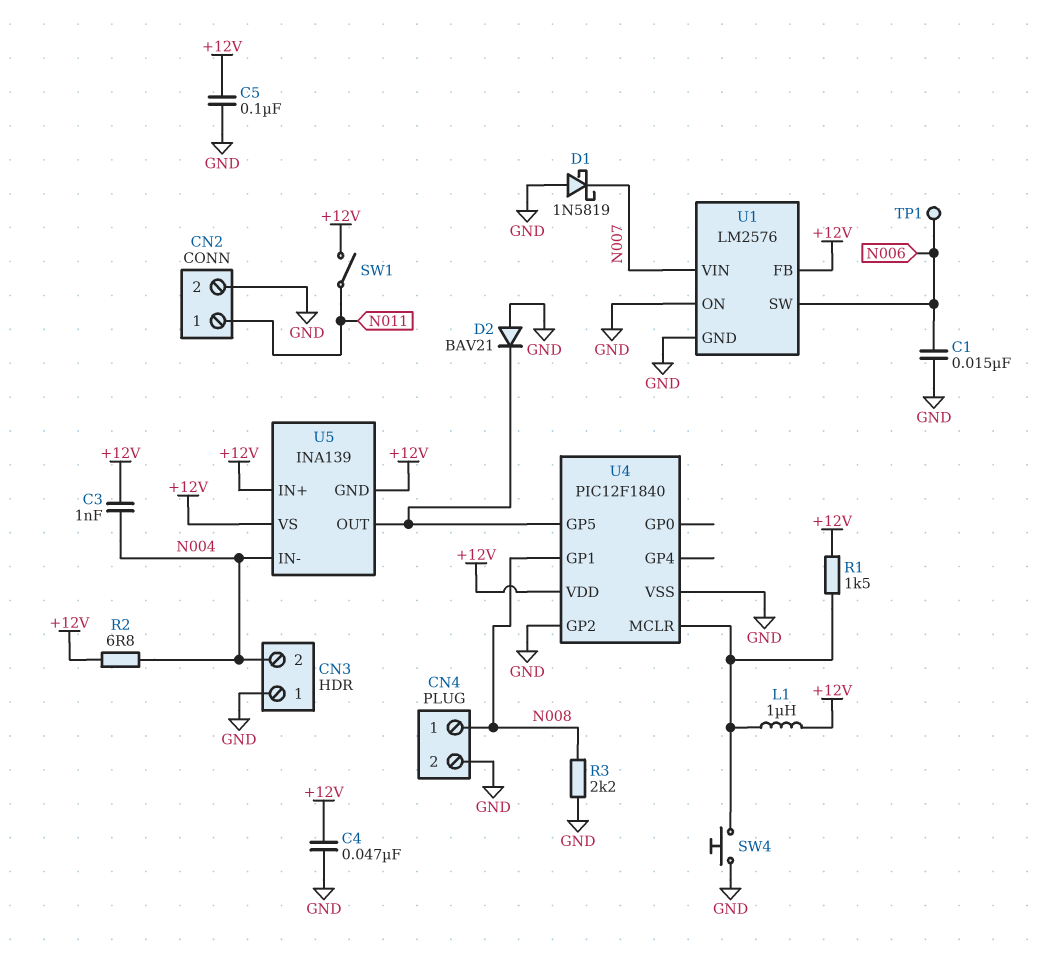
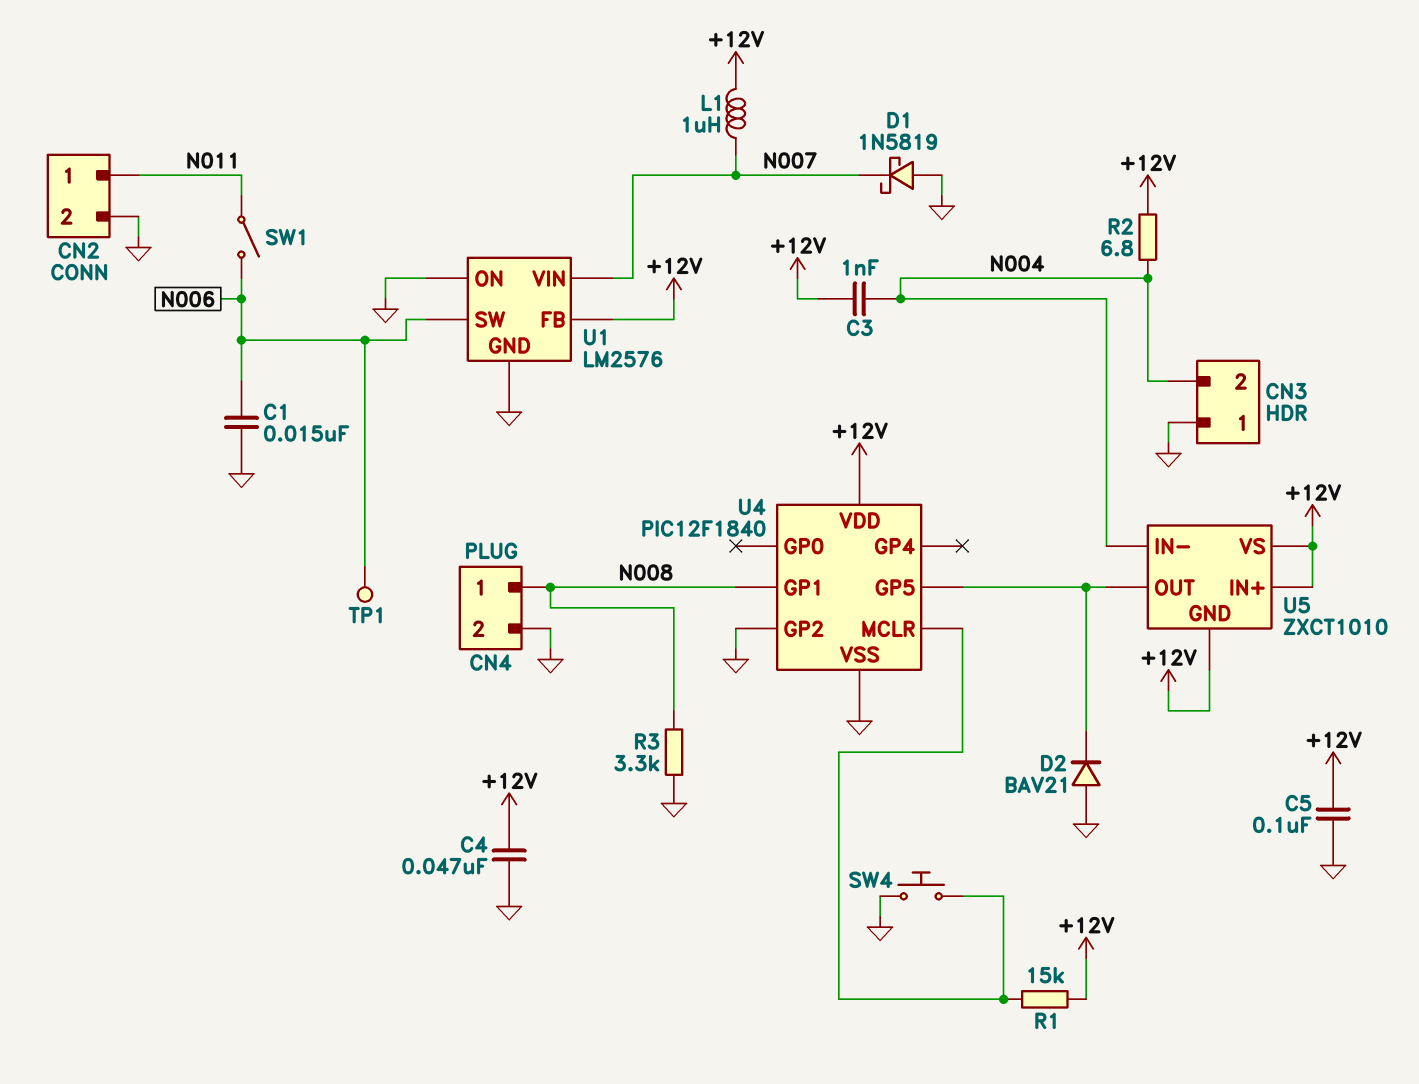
L1: 1uH (+12V, U4/MCLR) -> 1uH (+12V, N007)
R1: 1.5k (+12V, U4/MCLR) -> 15k (+12V, U4/MCLR)
R3: 2.2k (GND, N008) -> 3.3k (GND, N008)
SW1: switch (+12V, N011) -> switch (N006, N011)
U5: INA139 -> ZXCT1010

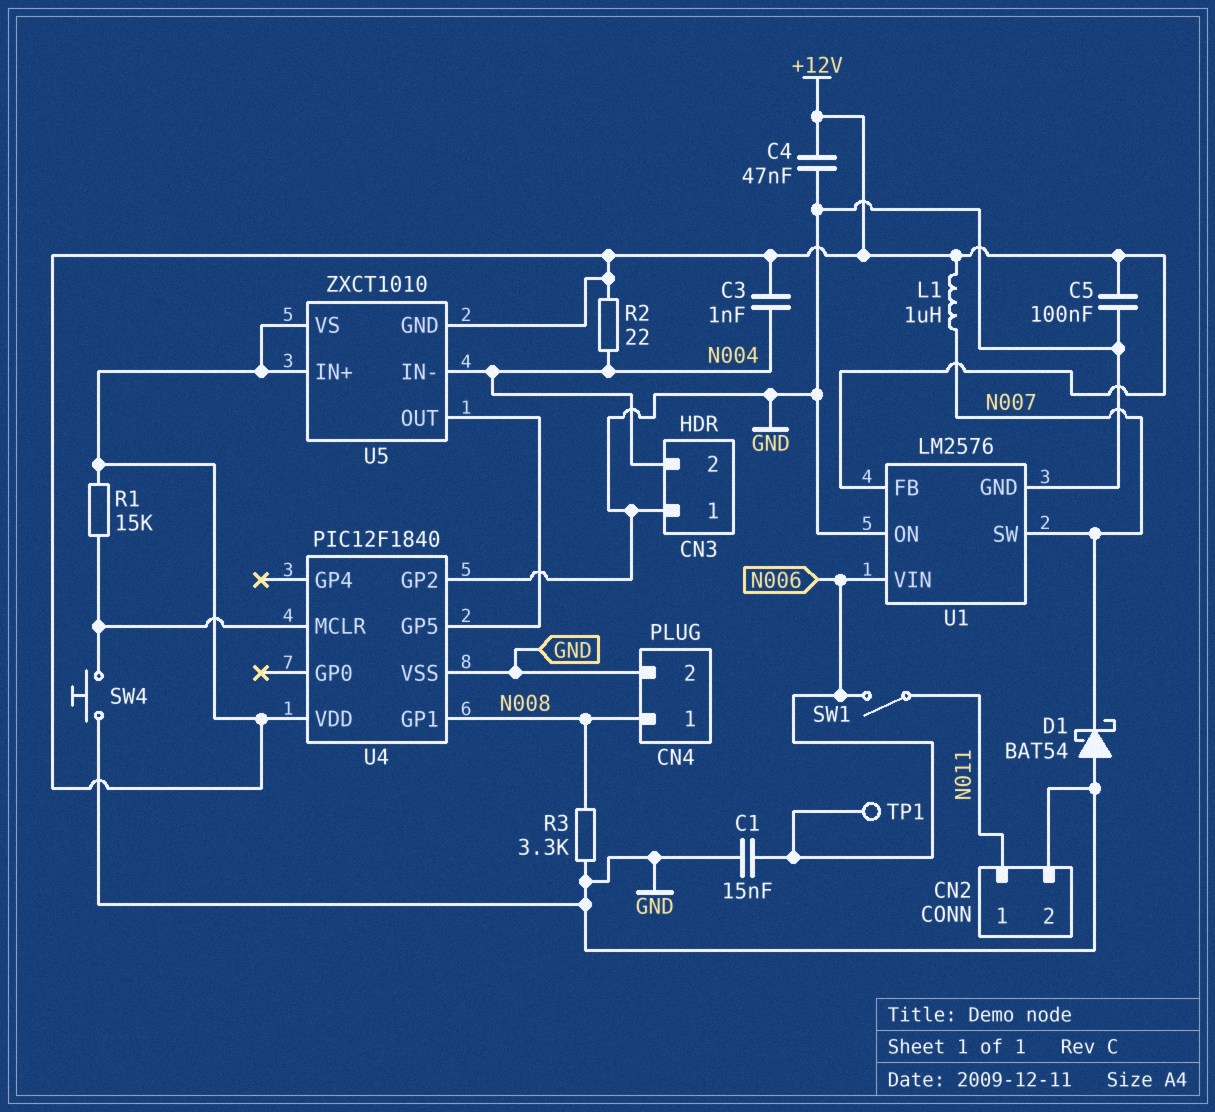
D1: schottky 1N5819 (A GND, K N007) -> schottky BAT54 (A GND, K N007)
D2: diode BAV21 (A GND, K U4/GP5) -> none
R2: 6.8 (+12V, N004) -> 22 (+12V, N004)
U1 pin SW: N006 -> N007
U1 pin VIN: N007 -> N006

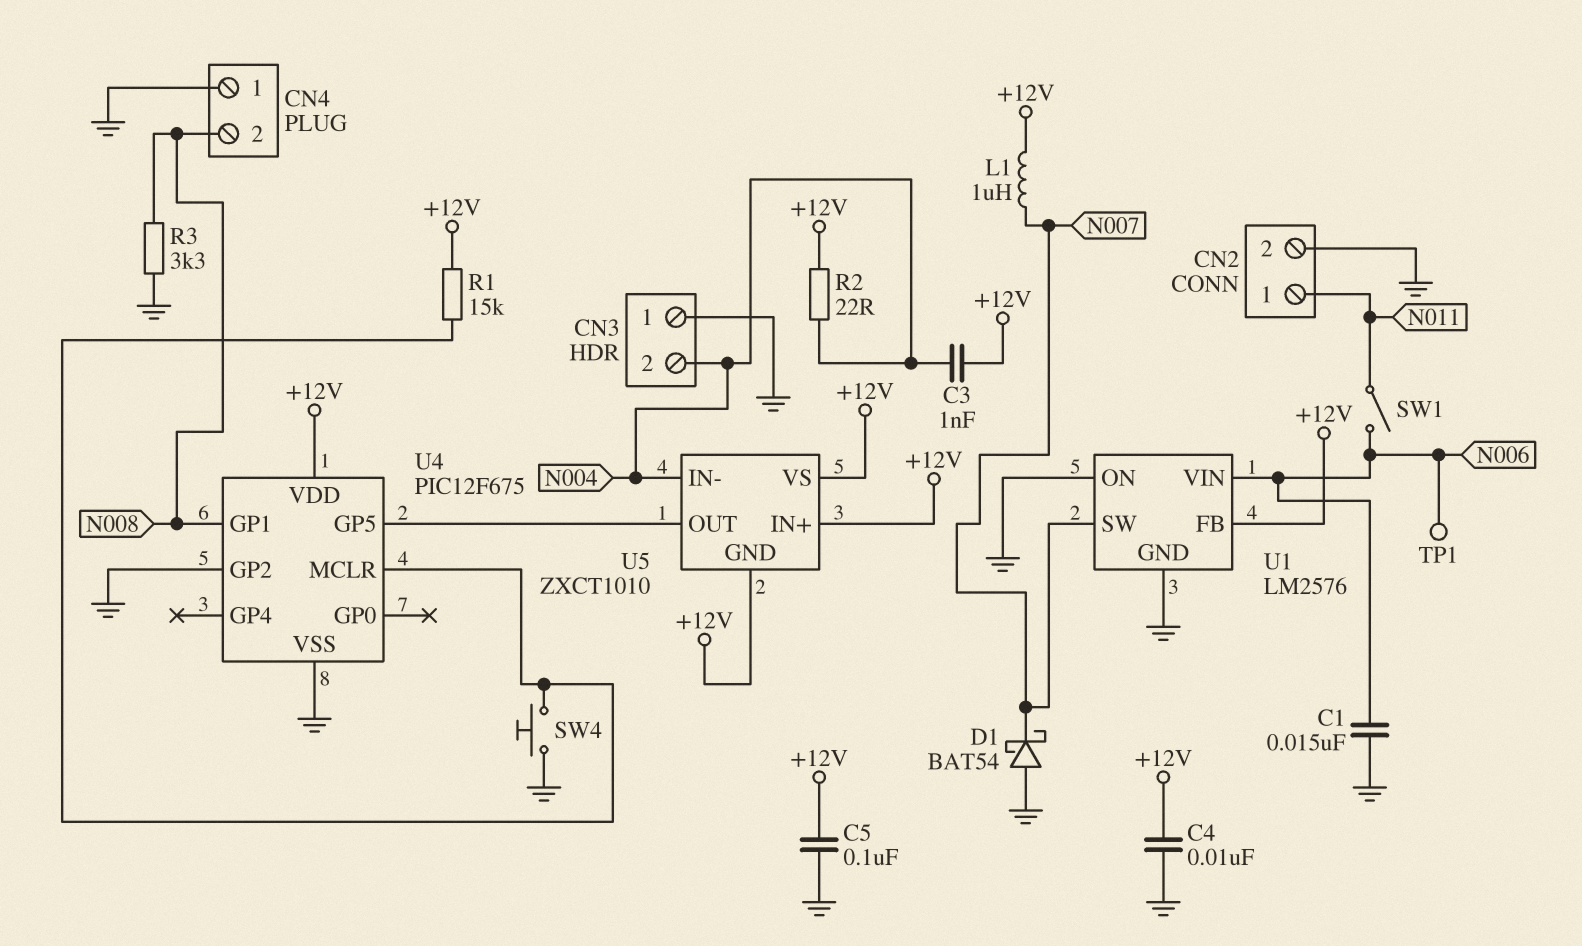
C4: 47nF (+12V, GND) -> 10nF (+12V, GND)
CN4 pin 1: N008 -> GND
CN4 pin 2: GND -> N008
U4: PIC12F1840 -> PIC12F675

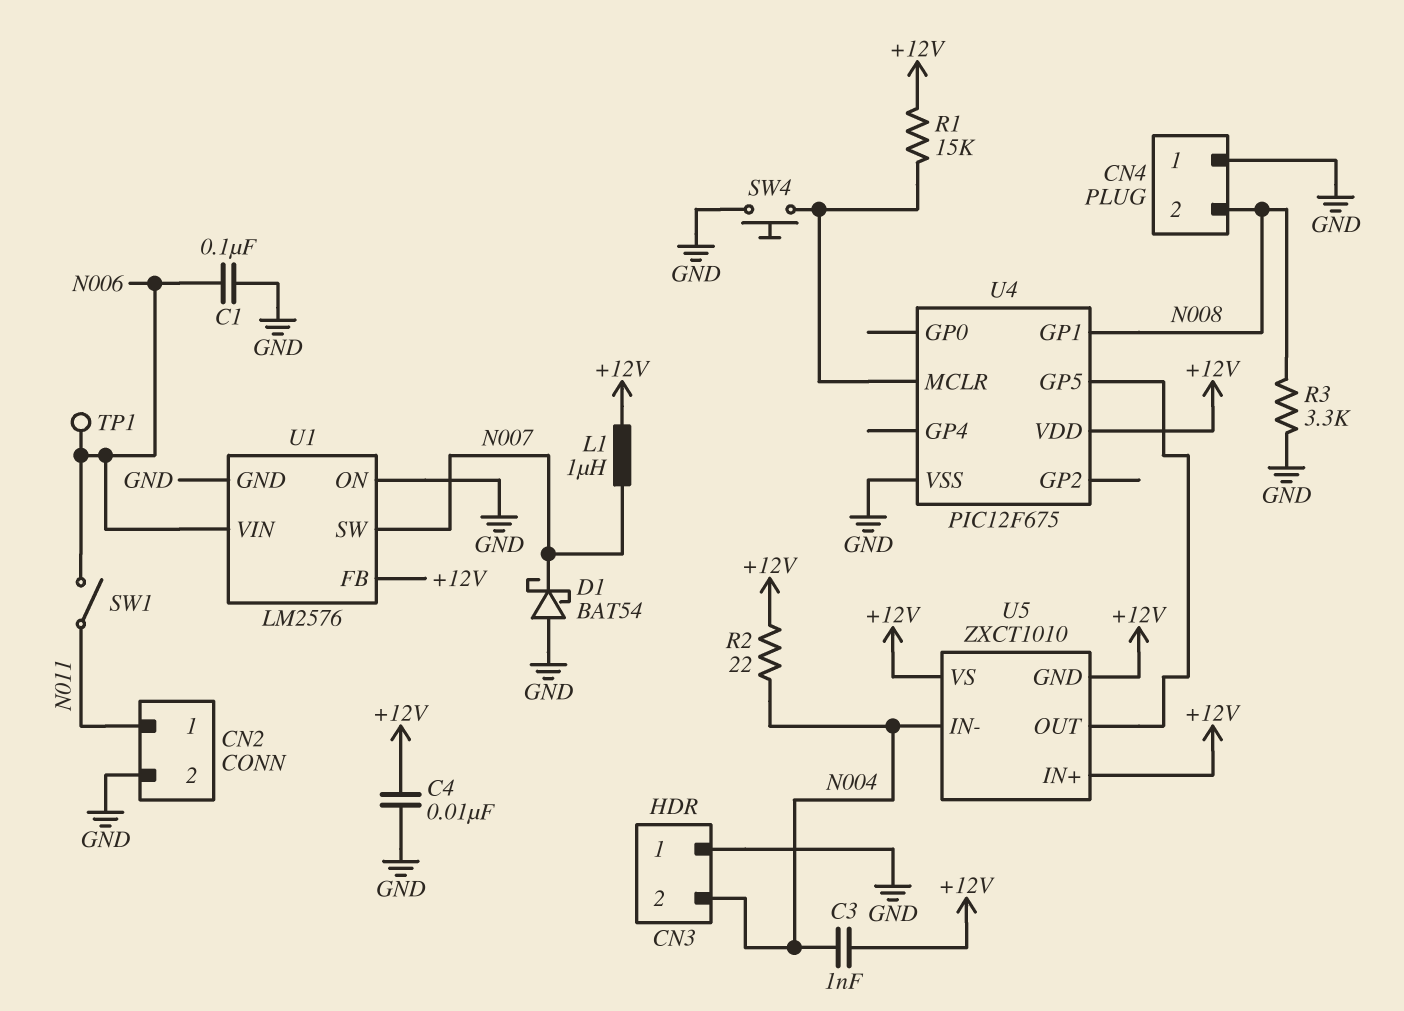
C1: 15nF (GND, N006) -> 100nF (GND, N006)
C5: 100nF (+12V, GND) -> none
U4 pin GP2: GND -> none

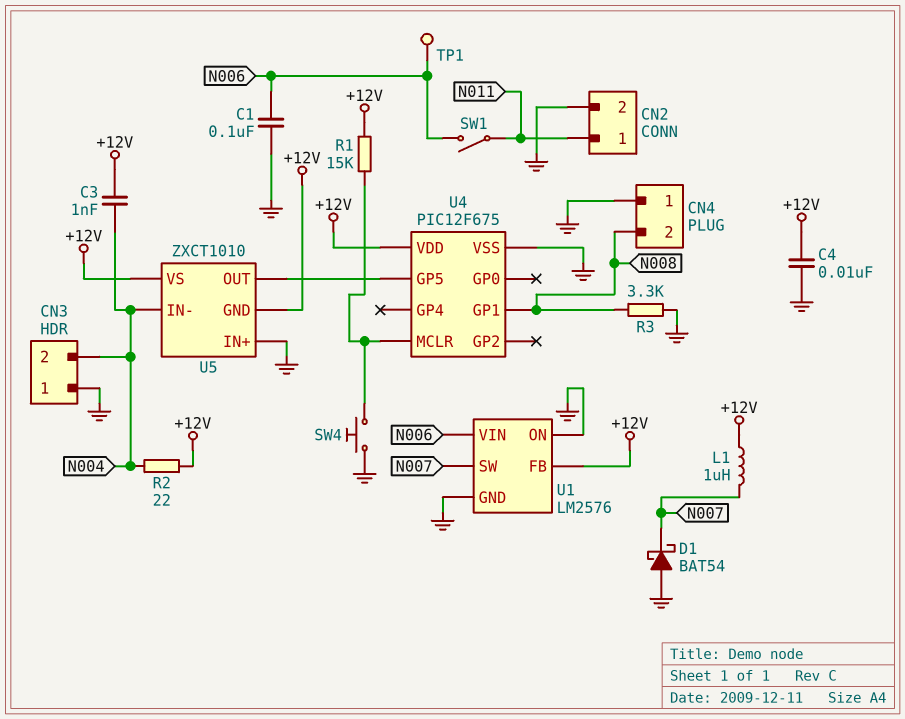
U5 pin IN+: +12V -> GND

